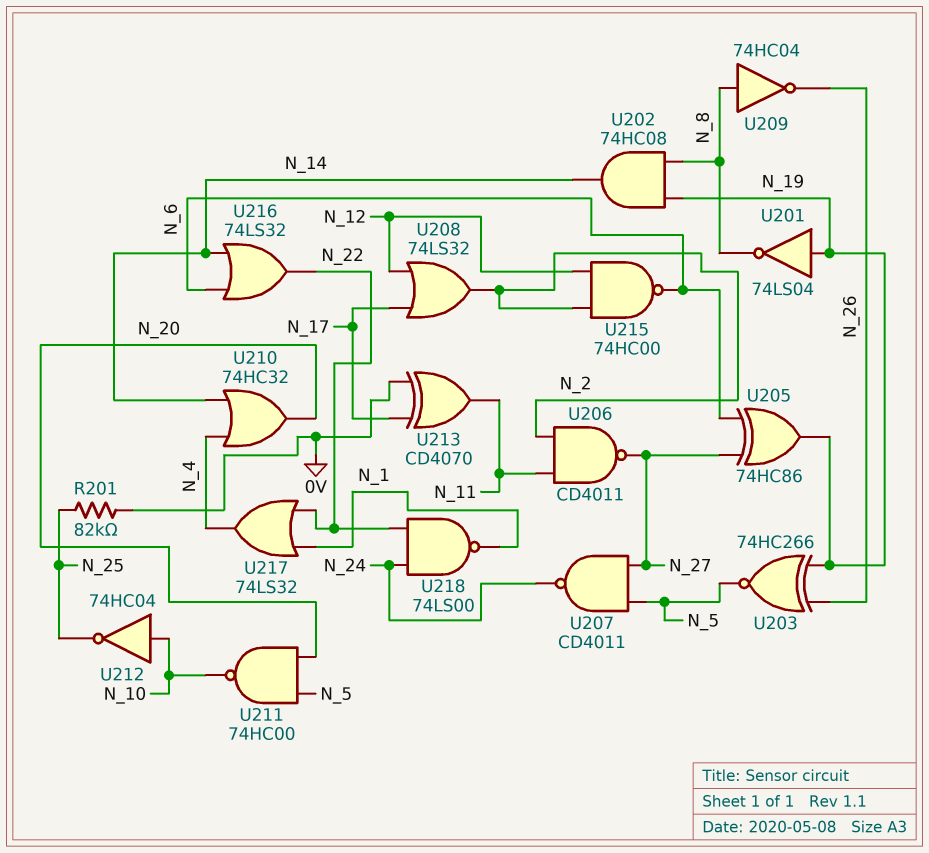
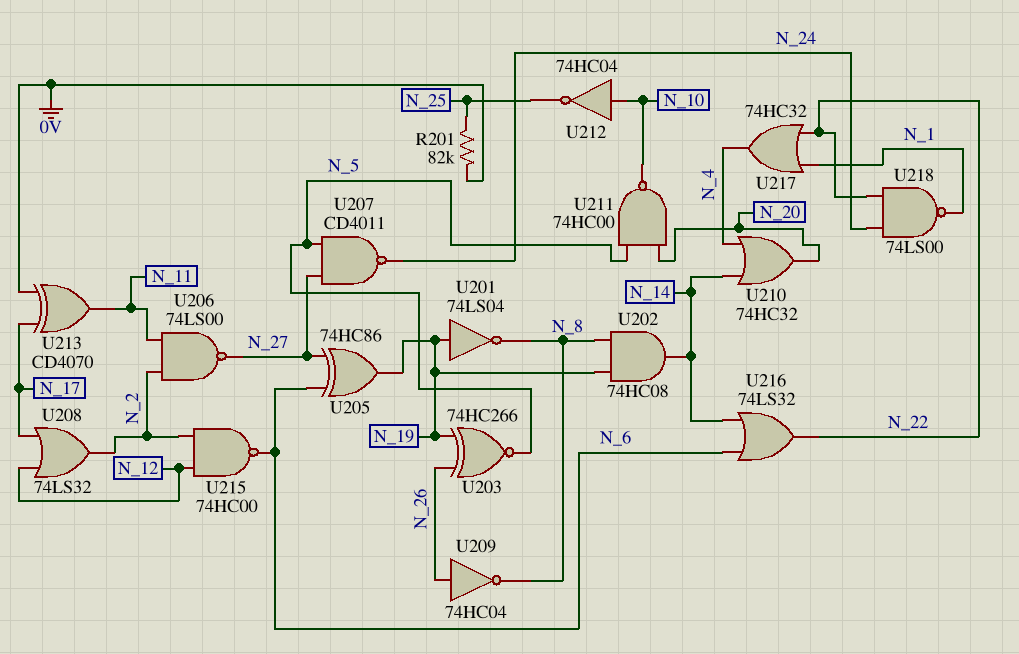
U206: NAND CD4011 (in N_2, in N_11, out N_27) -> NAND 74LS00 (in N_2, in N_11, out N_27)
U209: NOT 74HC04 (in N_8, out N_26) -> NOT 74HC04 (in N_26, out N_8)
U217: OR 74LS32 (in N_1, in N_22, out N_4) -> OR 74HC32 (in N_1, in N_22, out N_4)

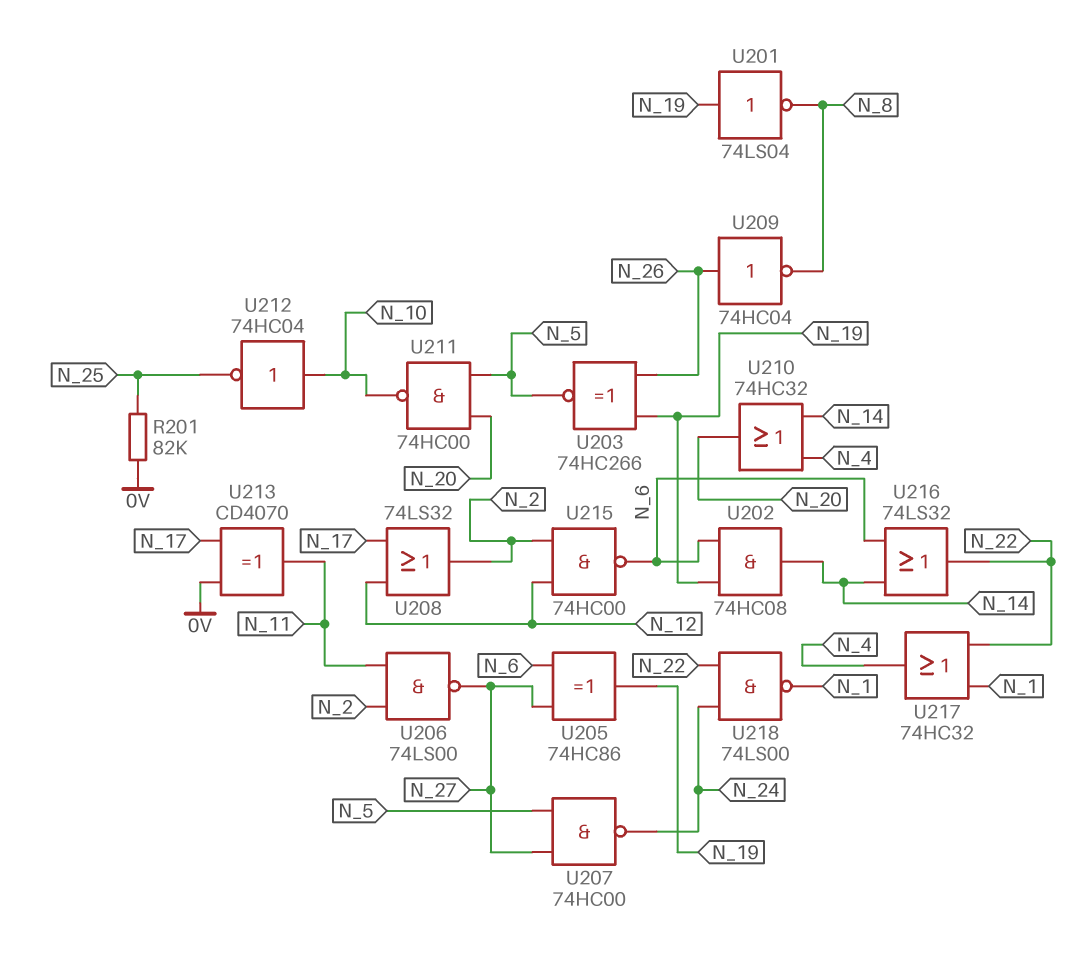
U202: AND 74HC08 (in N_8, in N_19, out N_14) -> AND 74HC08 (in N_6, in N_19, out N_14)
U207: NAND CD4011 (in N_5, in N_27, out N_24) -> NAND 74HC00 (in N_5, in N_27, out N_24)

